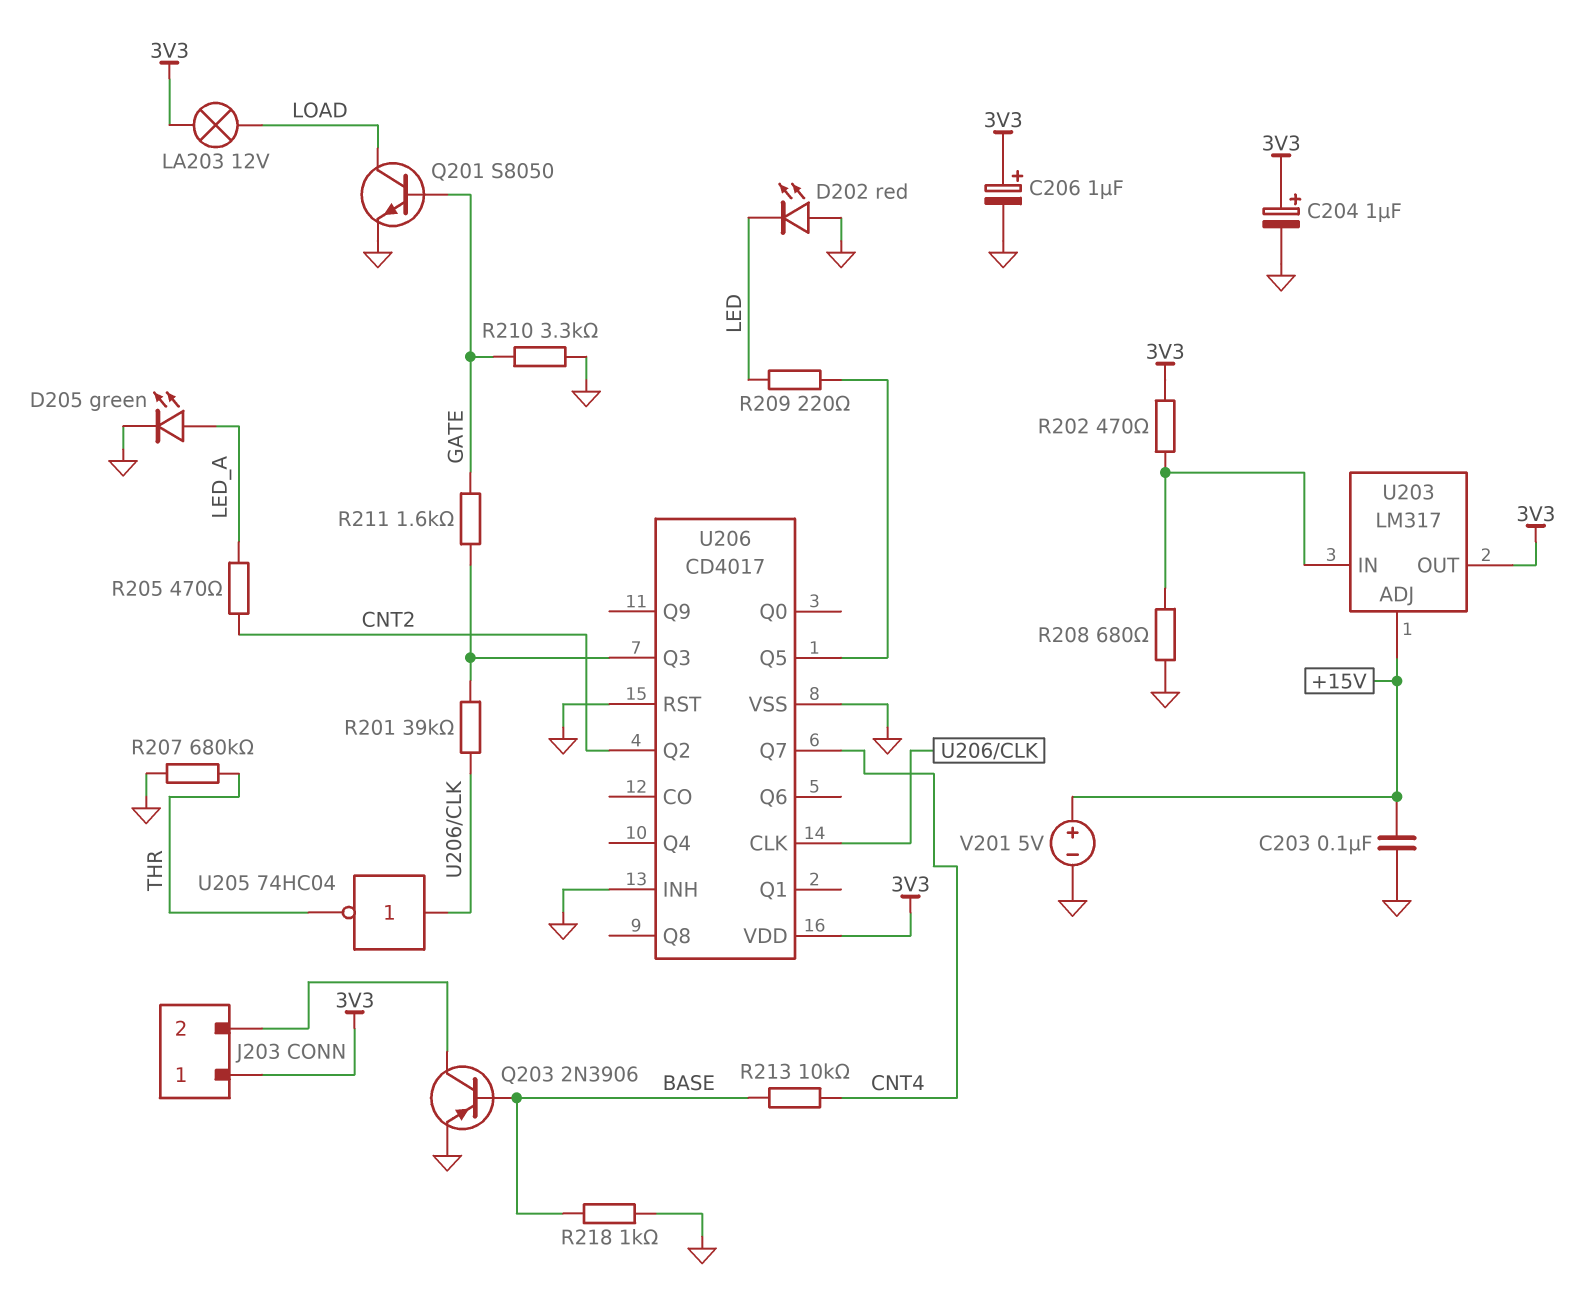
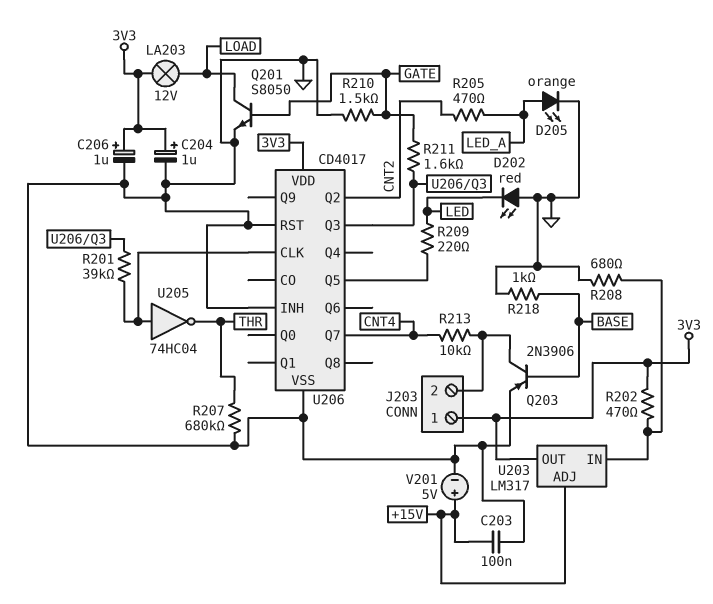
D205: LED green (A LED_A, K GND) -> LED orange (A LED_A, K GND)
R210: 3.3k (GATE, GND) -> 1.5k (GATE, GND)
R213: 10k (BASE, CNT4) -> 10k (CNT4, J203/2)

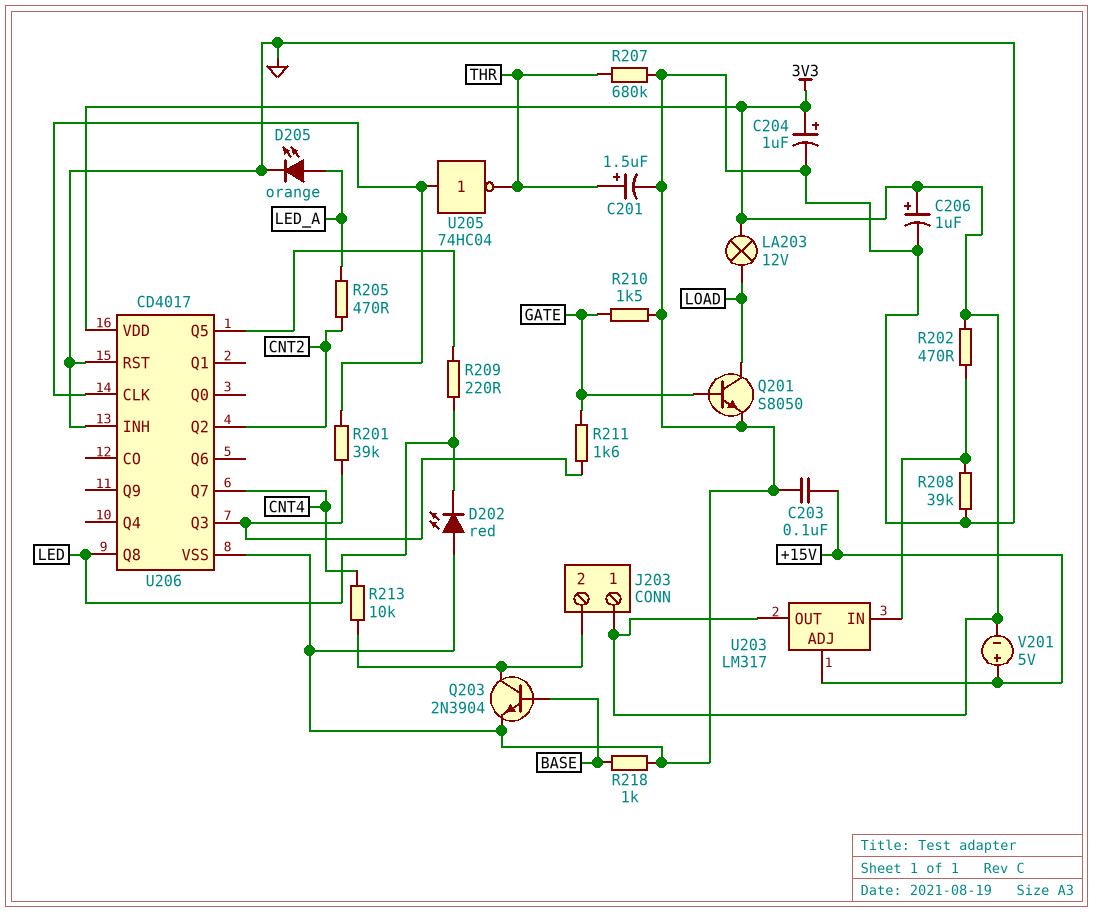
C201: none -> 1.5uF (plus THR, minus GND)
Q203: PNP 2N3906 (B BASE, C J203/2, E GND) -> NPN 2N3904 (B BASE, C J203/2, E GND)
R208: 680 (GND, U203/IN) -> 39k (GND, U203/IN)
U206 pin Q8: none -> LED
V201: 5V (plus +15V, minus GND) -> 5V (plus +15V, minus 3V3)

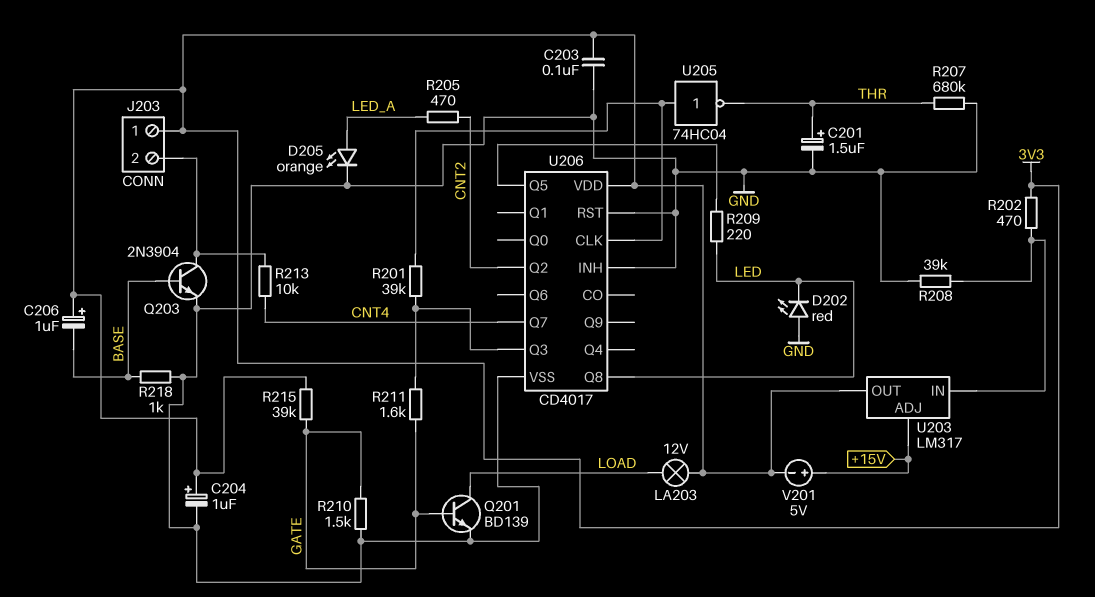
C203: 100nF (+15V, GND) -> 100nF (3V3, GND)
C206: 1uF (plus 3V3, minus GND) -> 1uF (plus 3V3, minus BASE)
Q201: NPN S8050 (B GATE, C LOAD, E GND) -> NPN BD139 (B GATE, C LOAD, E GND)
R215: none -> 39k (3V3, GATE)

